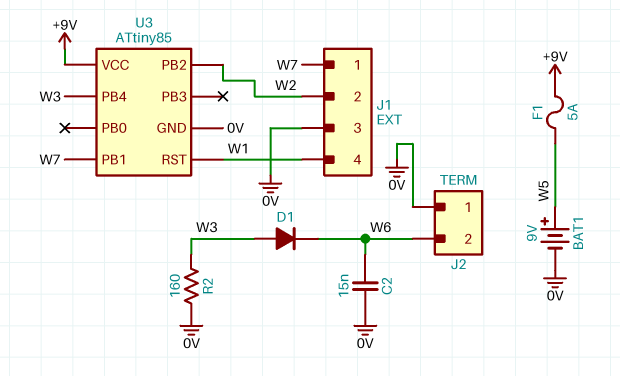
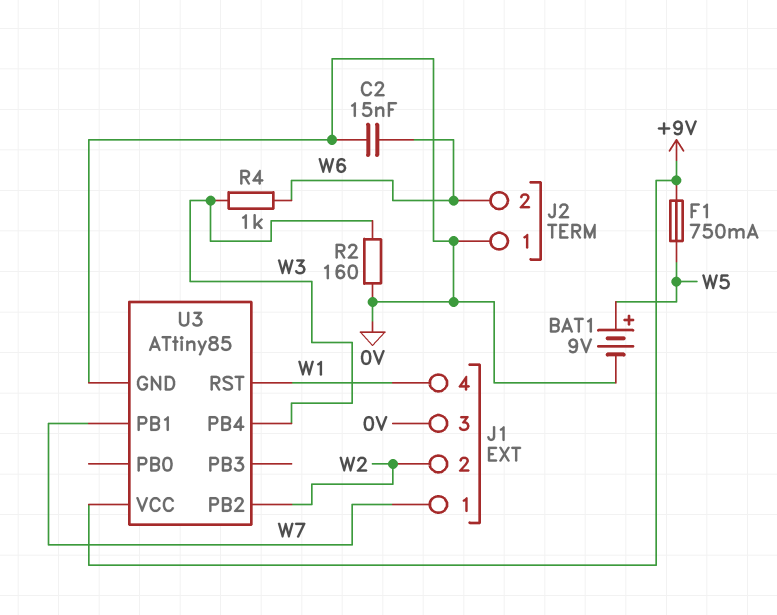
D1: diode (A W3, K W6) -> none
F1: 5A (+9V, W5) -> 750mA (+9V, W5)
R4: none -> 1k (W3, W6)

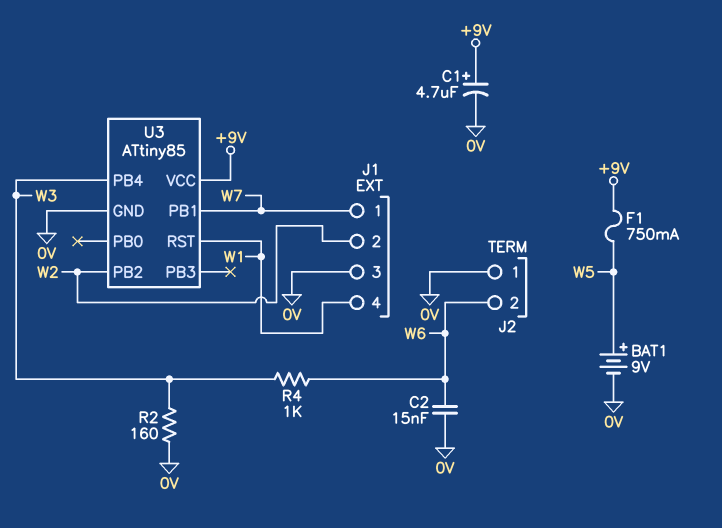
C1: none -> 4.7uF (plus +9V, minus 0V)

